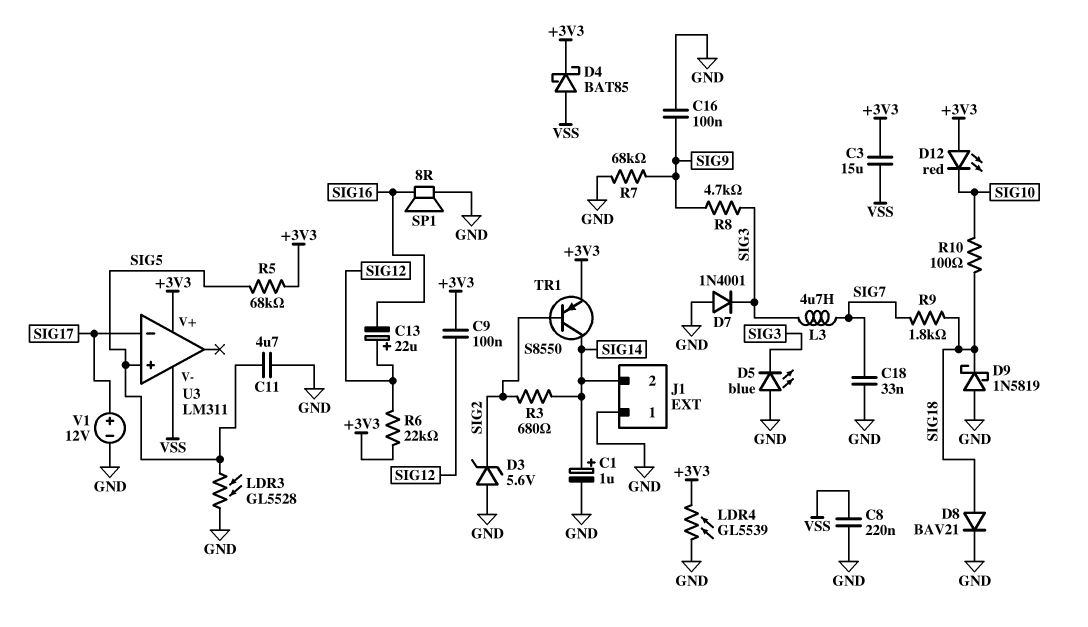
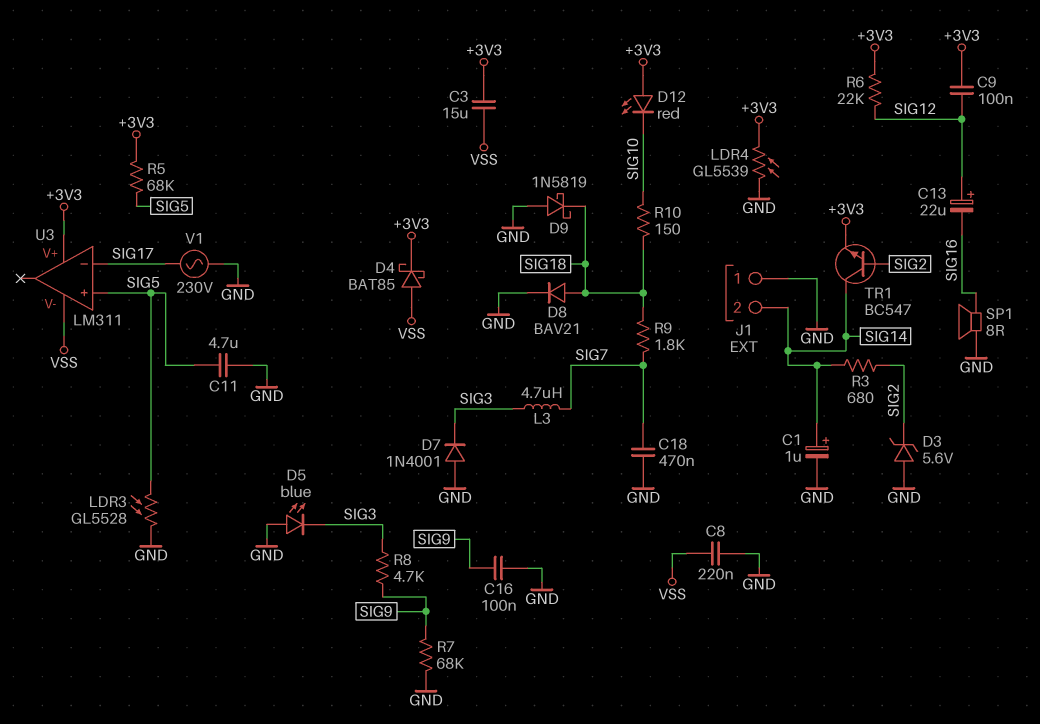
C18: 33nF (GND, SIG7) -> 470nF (GND, SIG7)
R10: 100 (SIG10, SIG18) -> 150 (SIG10, SIG18)
TR1: PNP S8550 (B SIG2, C SIG14, E +3V3) -> NPN BC547 (B SIG2, C SIG14, E +3V3)
V1: 12V (plus SIG17, minus GND) -> AC 230V (GND, SIG17)

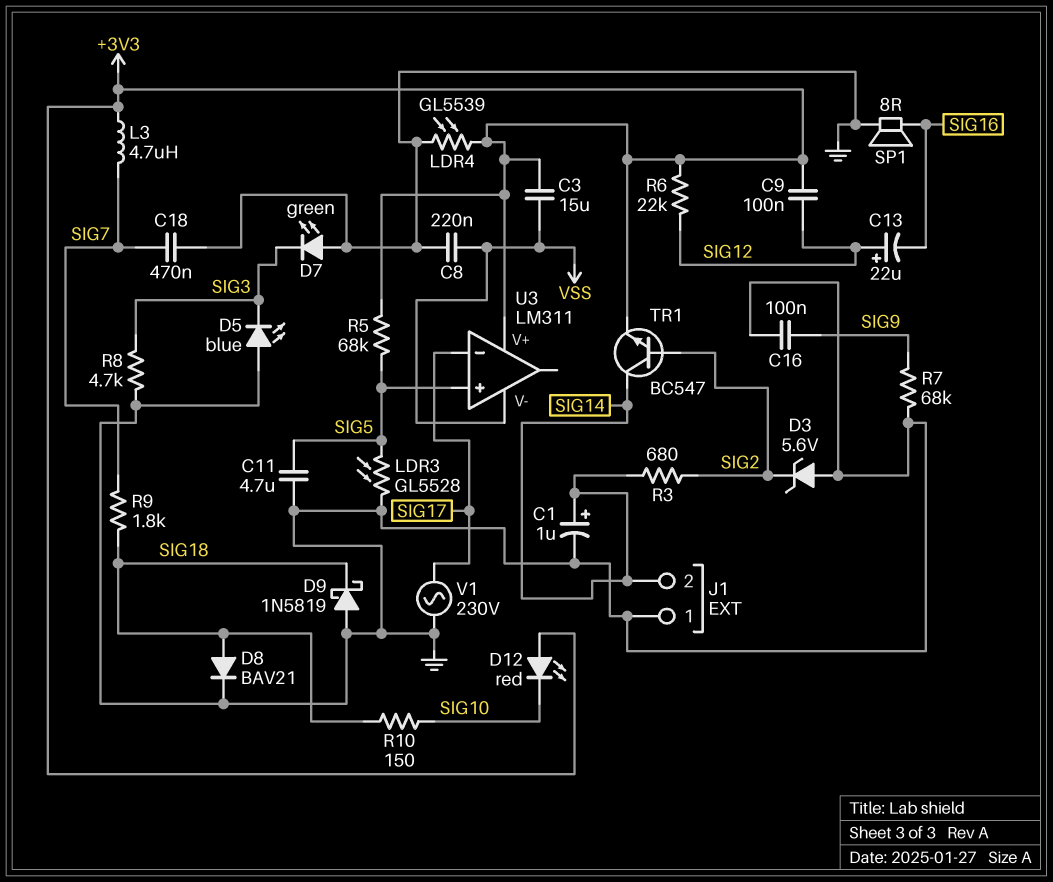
D4: schottky BAT85 (A VSS, K +3V3) -> none
D7: diode 1N4001 (A GND, K SIG3) -> LED green (A GND, K SIG3)
L3: 4.7uH (SIG3, SIG7) -> 4.7uH (+3V3, SIG7)
R8: 4.7k (SIG3, SIG9) -> 4.7k (GND, SIG3)

